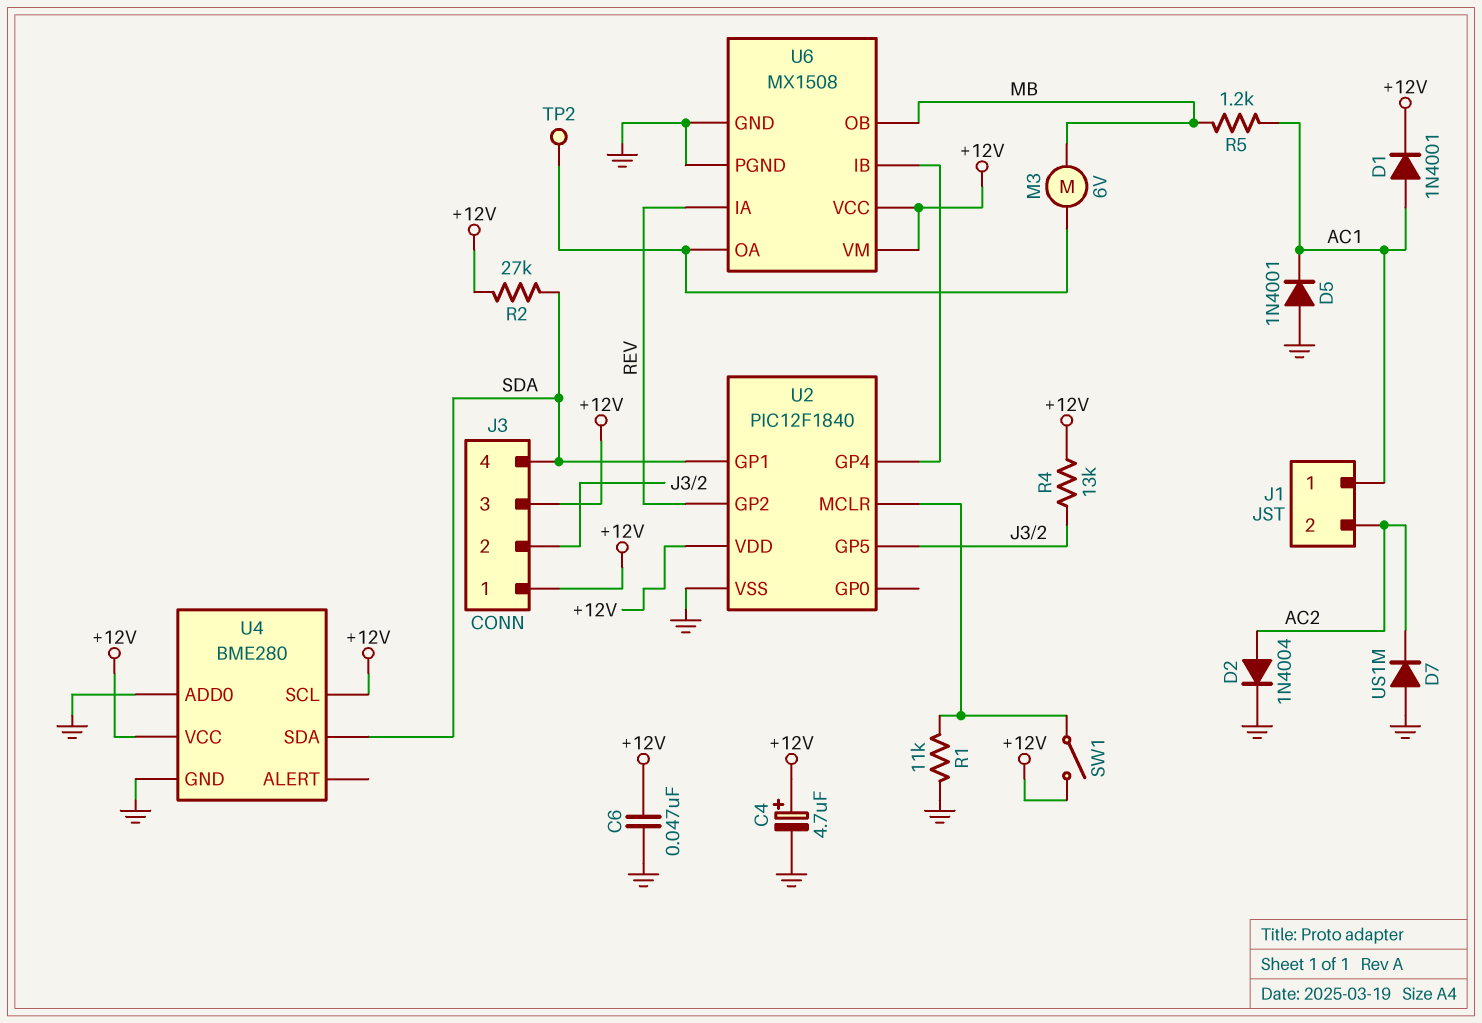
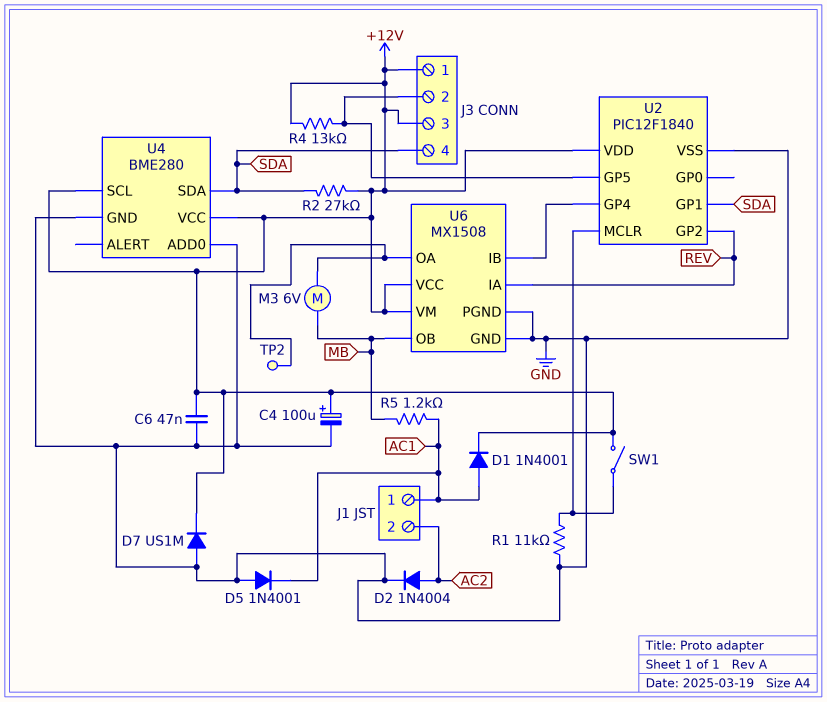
C4: 4.7uF (plus +12V, minus GND) -> 100uF (plus +12V, minus GND)
D7: diode US1M (A GND, K AC2) -> diode US1M (A GND, K +12V)

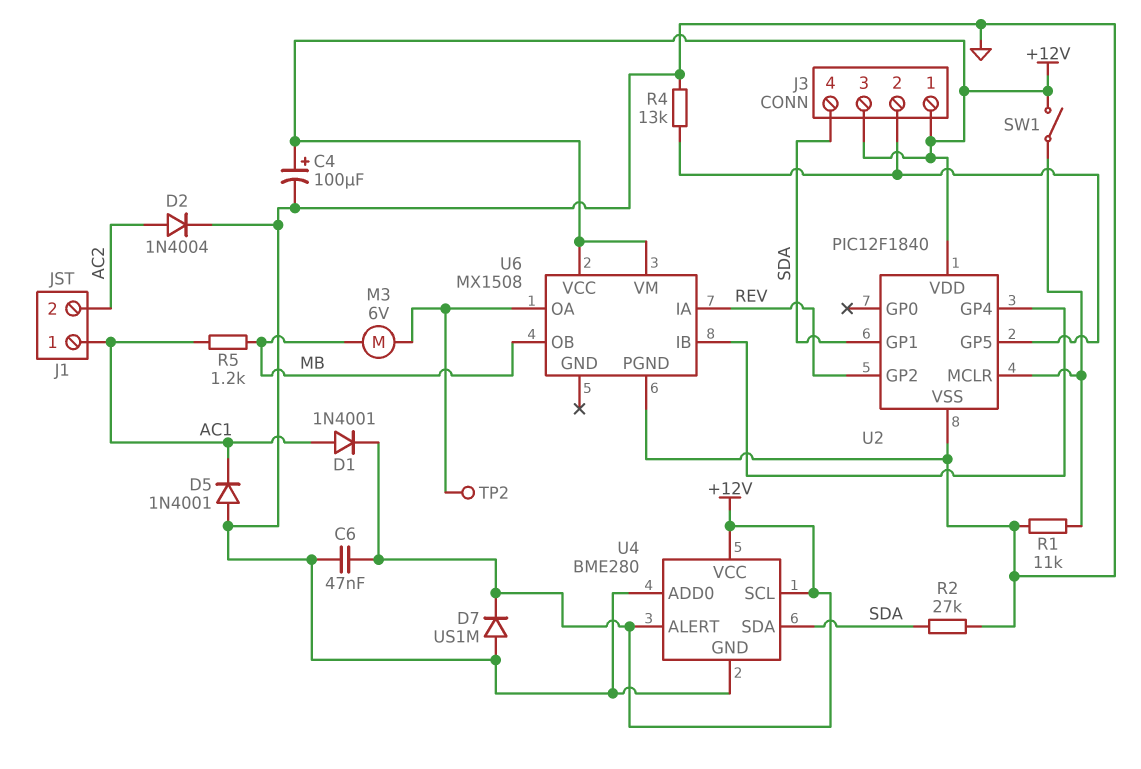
R2: 27k (+12V, SDA) -> 27k (GND, SDA)
R4: 13k (+12V, J3/2) -> 13k (GND, J3/2)
U4 pin ALERT: none -> +12V
U6 pin GND: GND -> none

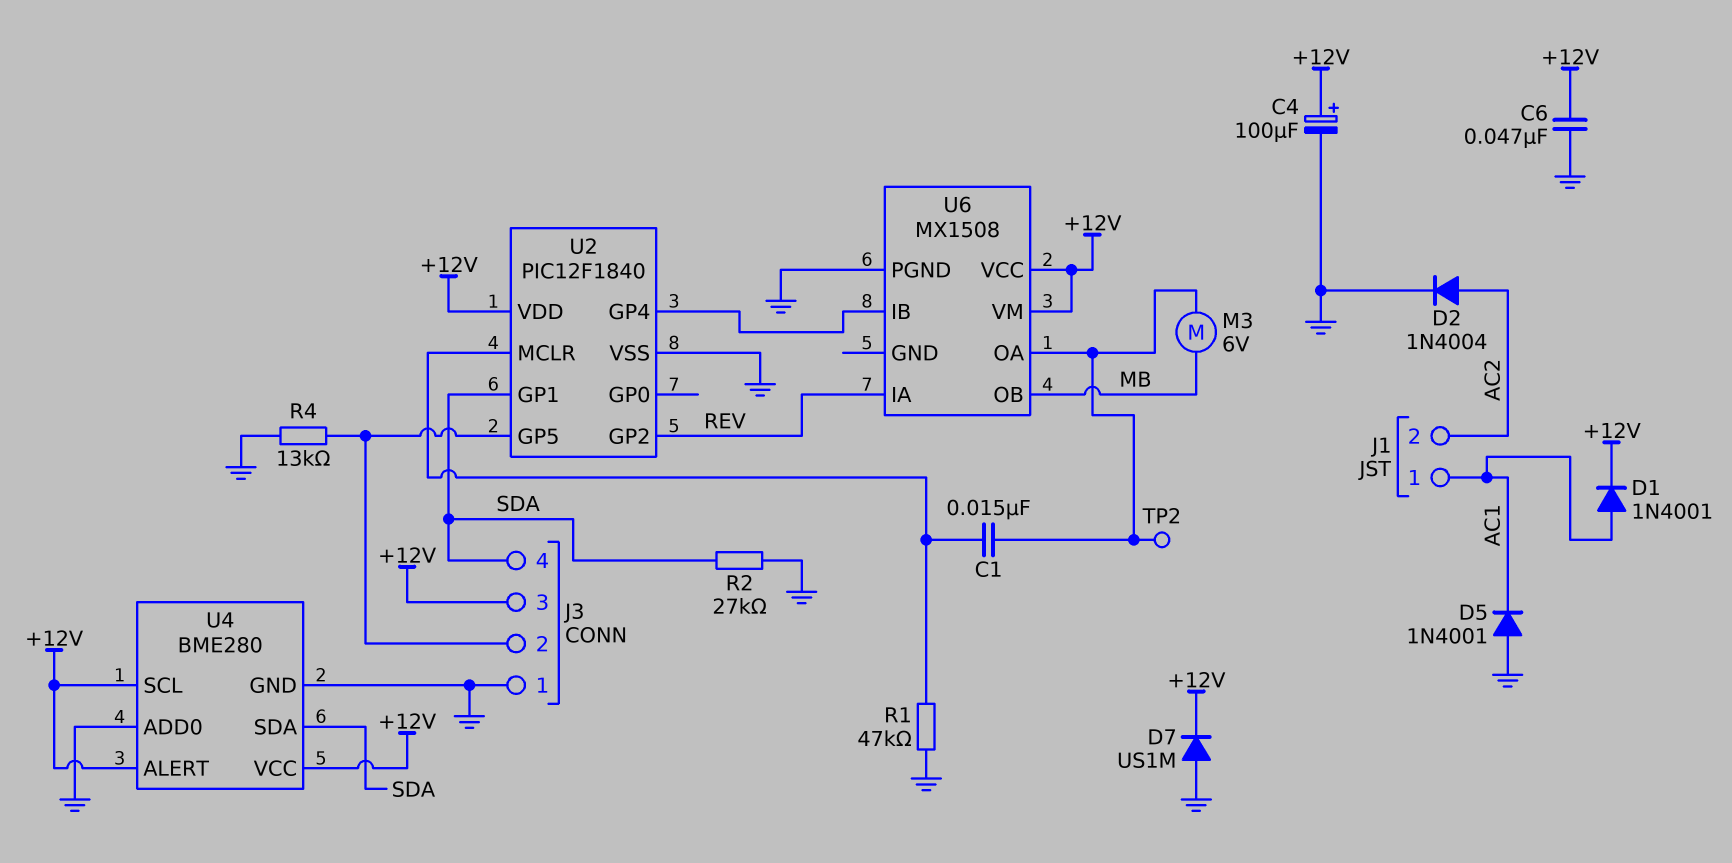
C1: none -> 15nF (U2/MCLR, U6/OA)
J3 pin 1: +12V -> GND
R1: 11k (GND, U2/MCLR) -> 47k (GND, U2/MCLR)
R5: 1.2k (AC1, MB) -> none
SW1: switch (+12V, U2/MCLR) -> none

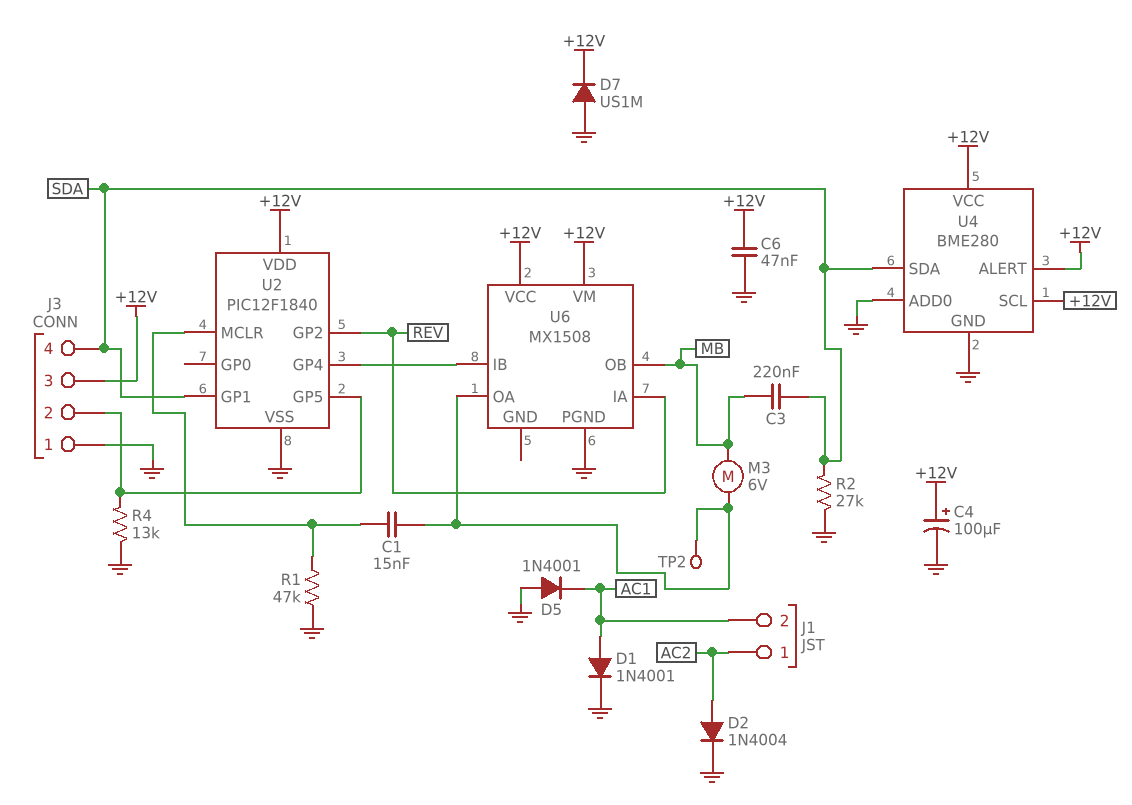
C3: none -> 220nF (MB, SDA)
D1: diode 1N4001 (A AC1, K +12V) -> diode 1N4001 (A AC1, K GND)
J1 pin 1: AC1 -> AC2
J1 pin 2: AC2 -> AC1

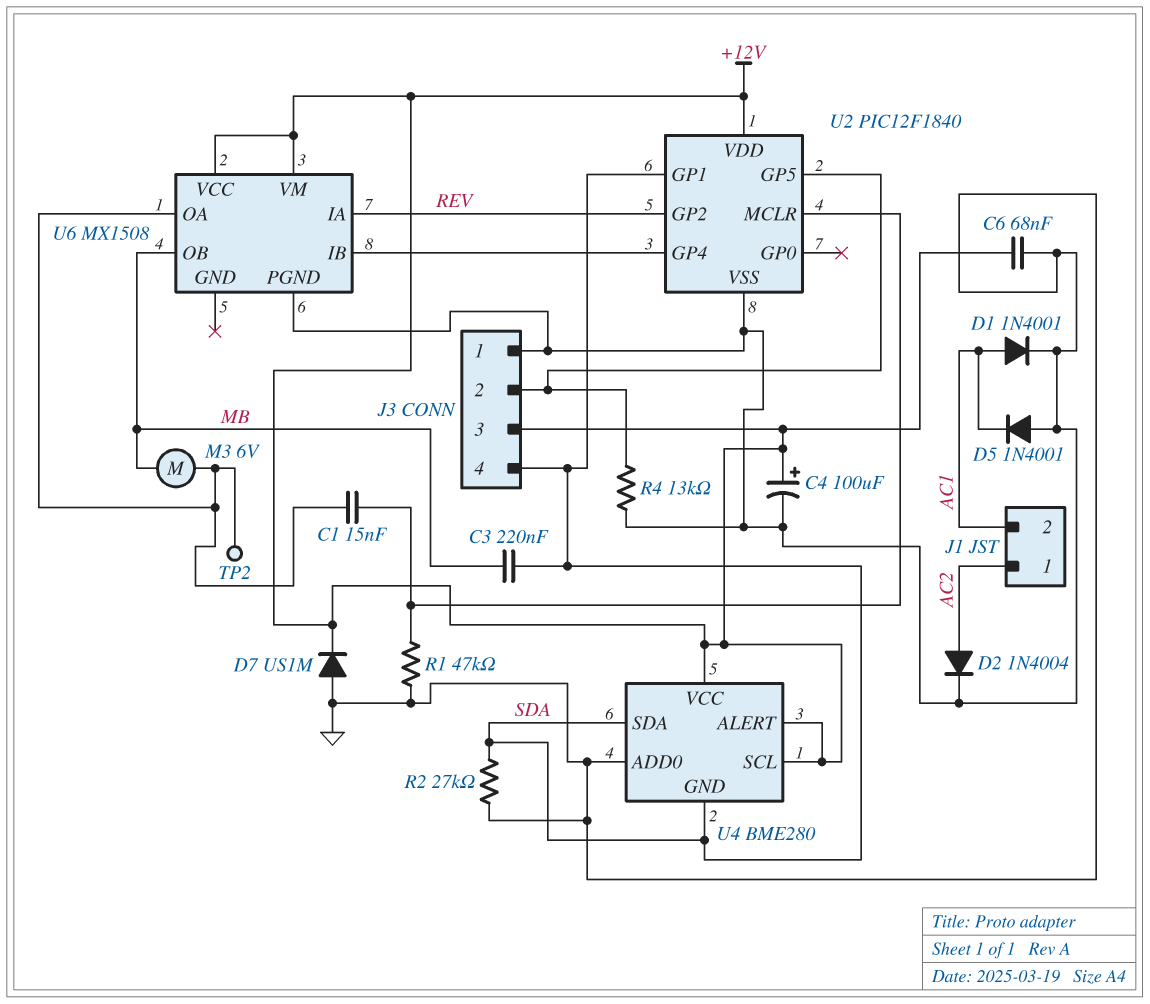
C6: 47nF (+12V, GND) -> 68nF (+12V, GND)
U4 pin GND: GND -> SDA

